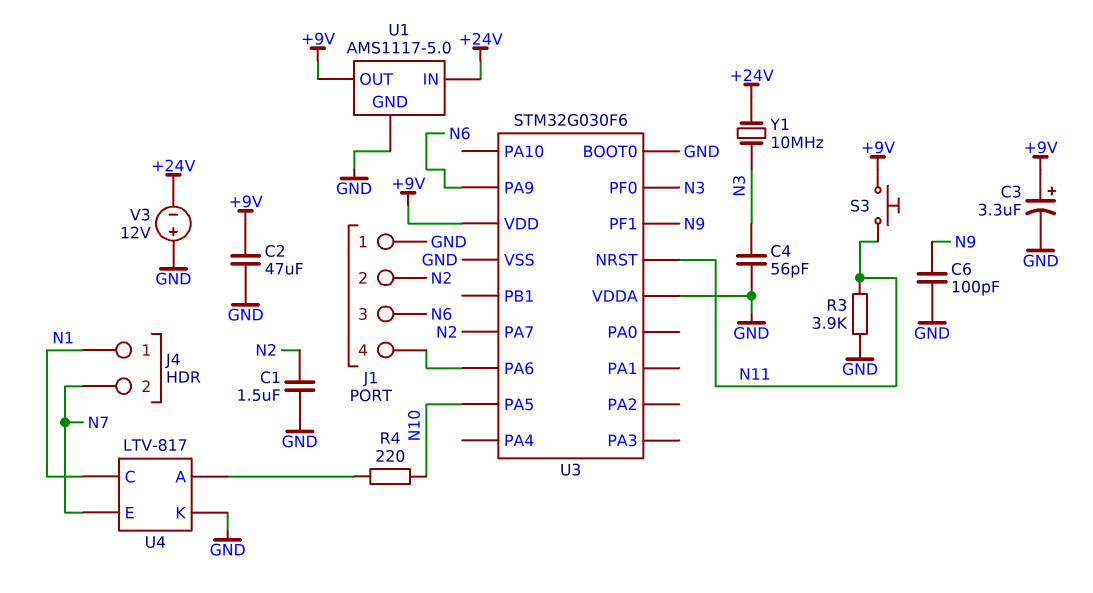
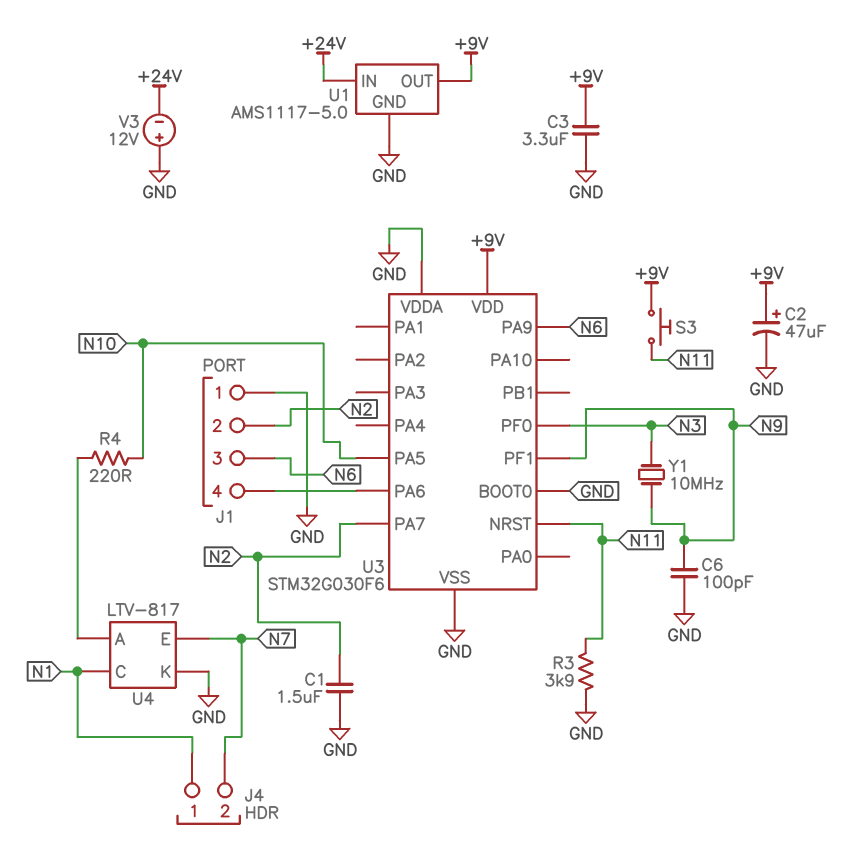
C2: 47uF (+9V, GND) -> 47uF (plus +9V, minus GND)
C3: 3.3uF (plus +9V, minus GND) -> 3.3uF (+9V, GND)
C4: 56pF (GND, N3) -> none
Y1: 10MHz (+24V, N3) -> 10MHz (N3, N9)

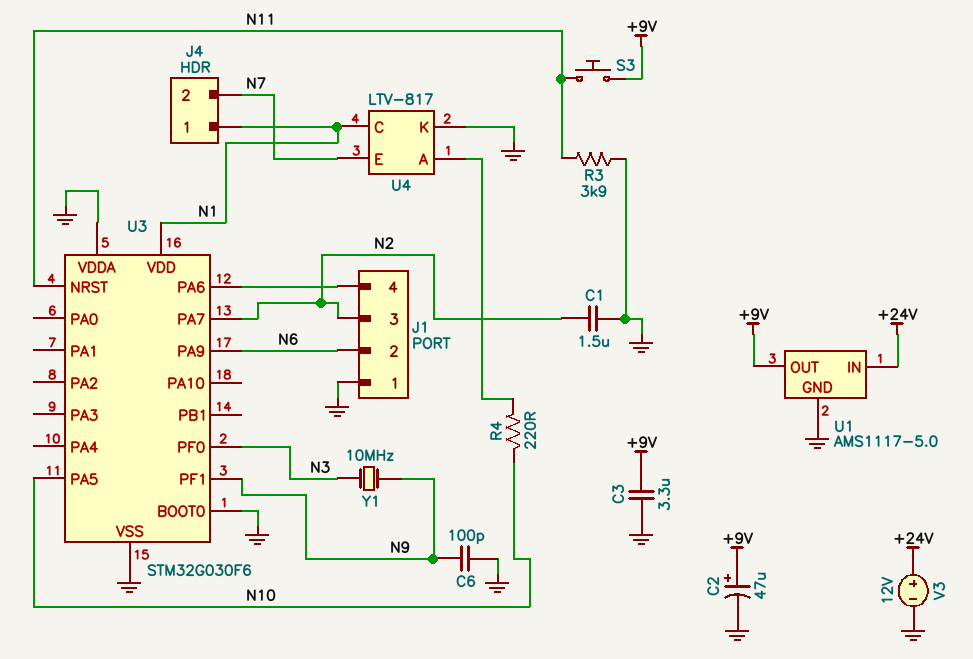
J1 pin 2: N2 -> N6
J1 pin 3: N6 -> N2
U3 pin VDD: +9V -> N1
V3: 12V (plus GND, minus +24V) -> 12V (plus +24V, minus GND)

